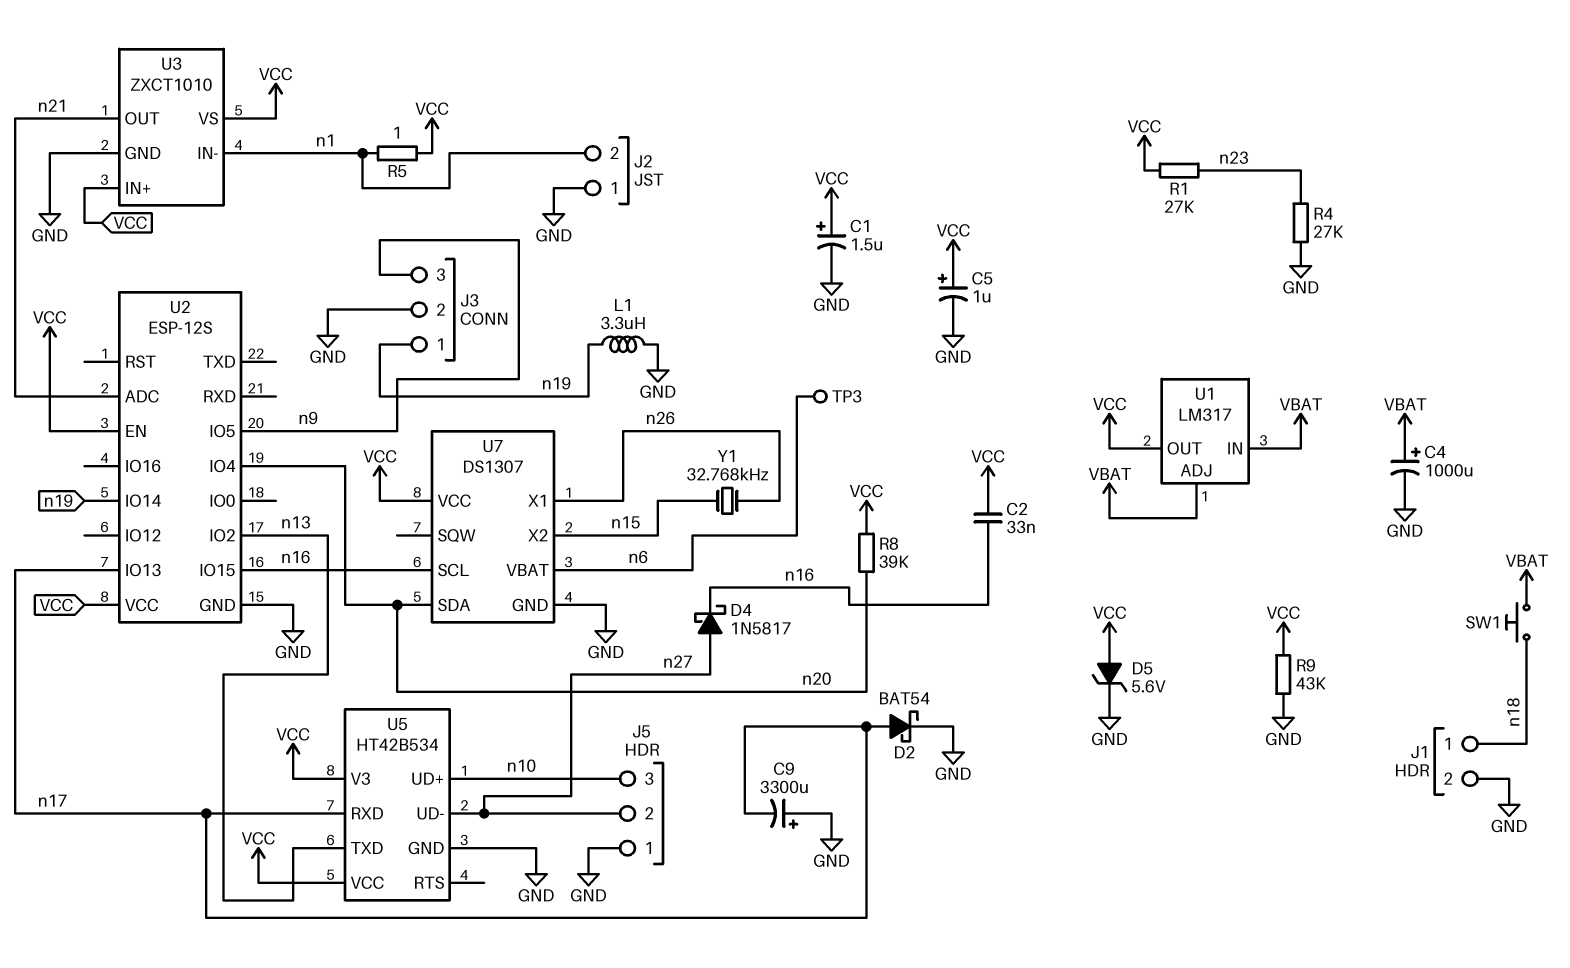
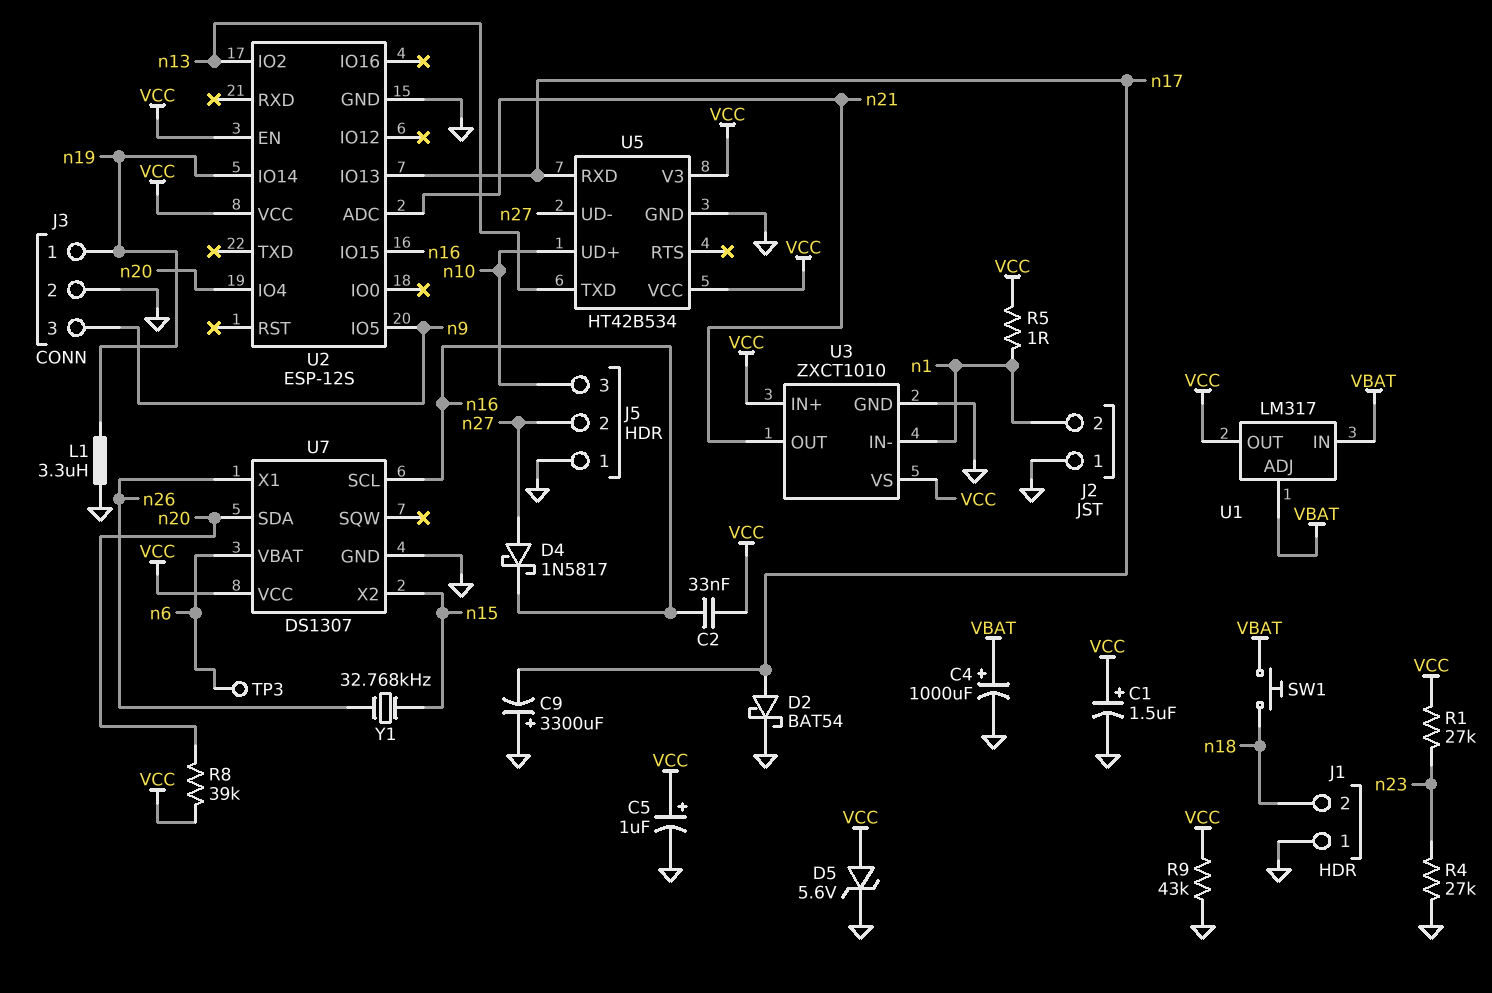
J1 pin 1: n18 -> GND
J1 pin 2: GND -> n18

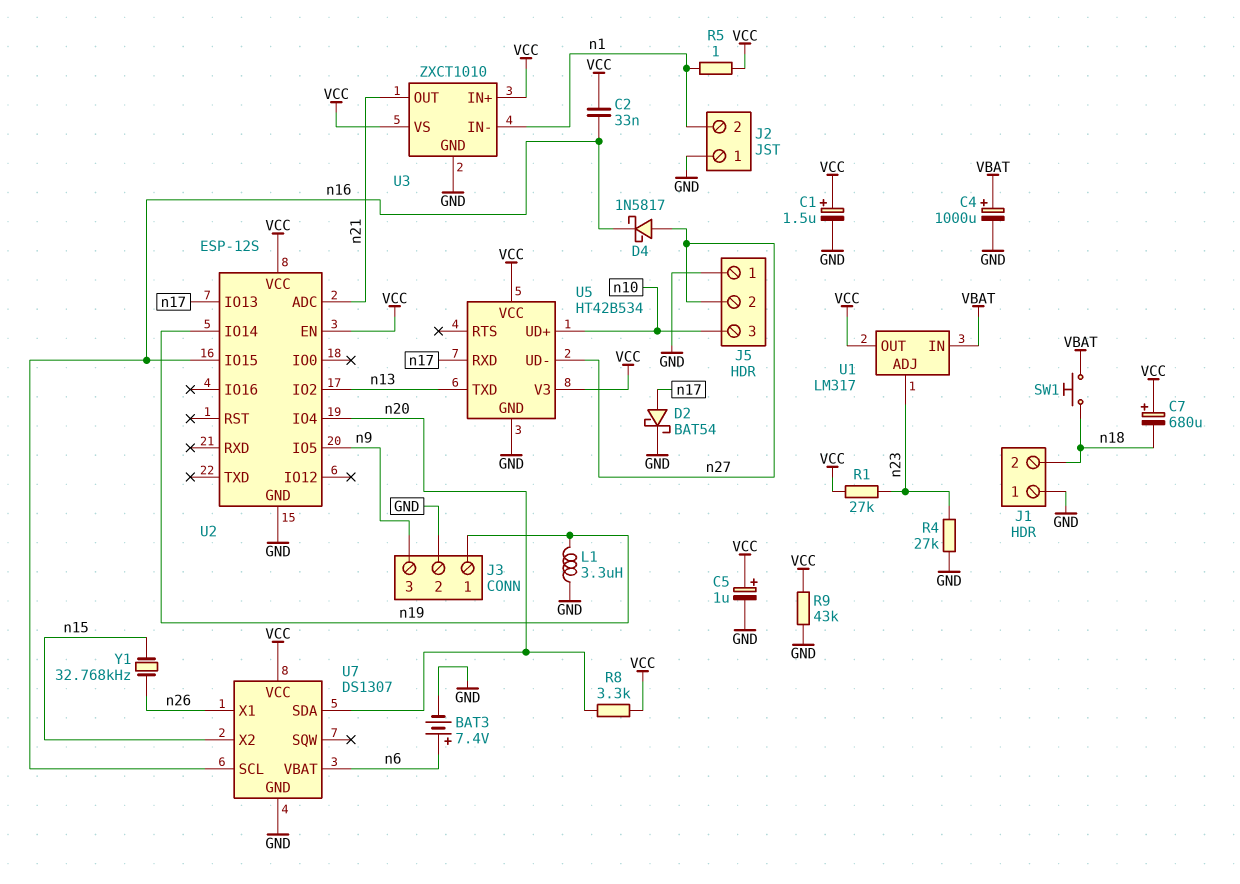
BAT3: none -> 7.4V (plus n6, minus GND)
C7: none -> 680uF (plus VCC, minus n18)
C9: 3300uF (plus GND, minus n17) -> none
D5: zener 5.6V (A VCC, K GND) -> none
R8: 39k (VCC, n20) -> 3.3k (VCC, n20)
TP3: test point (n6) -> none
U1 pin ADJ: VBAT -> n23

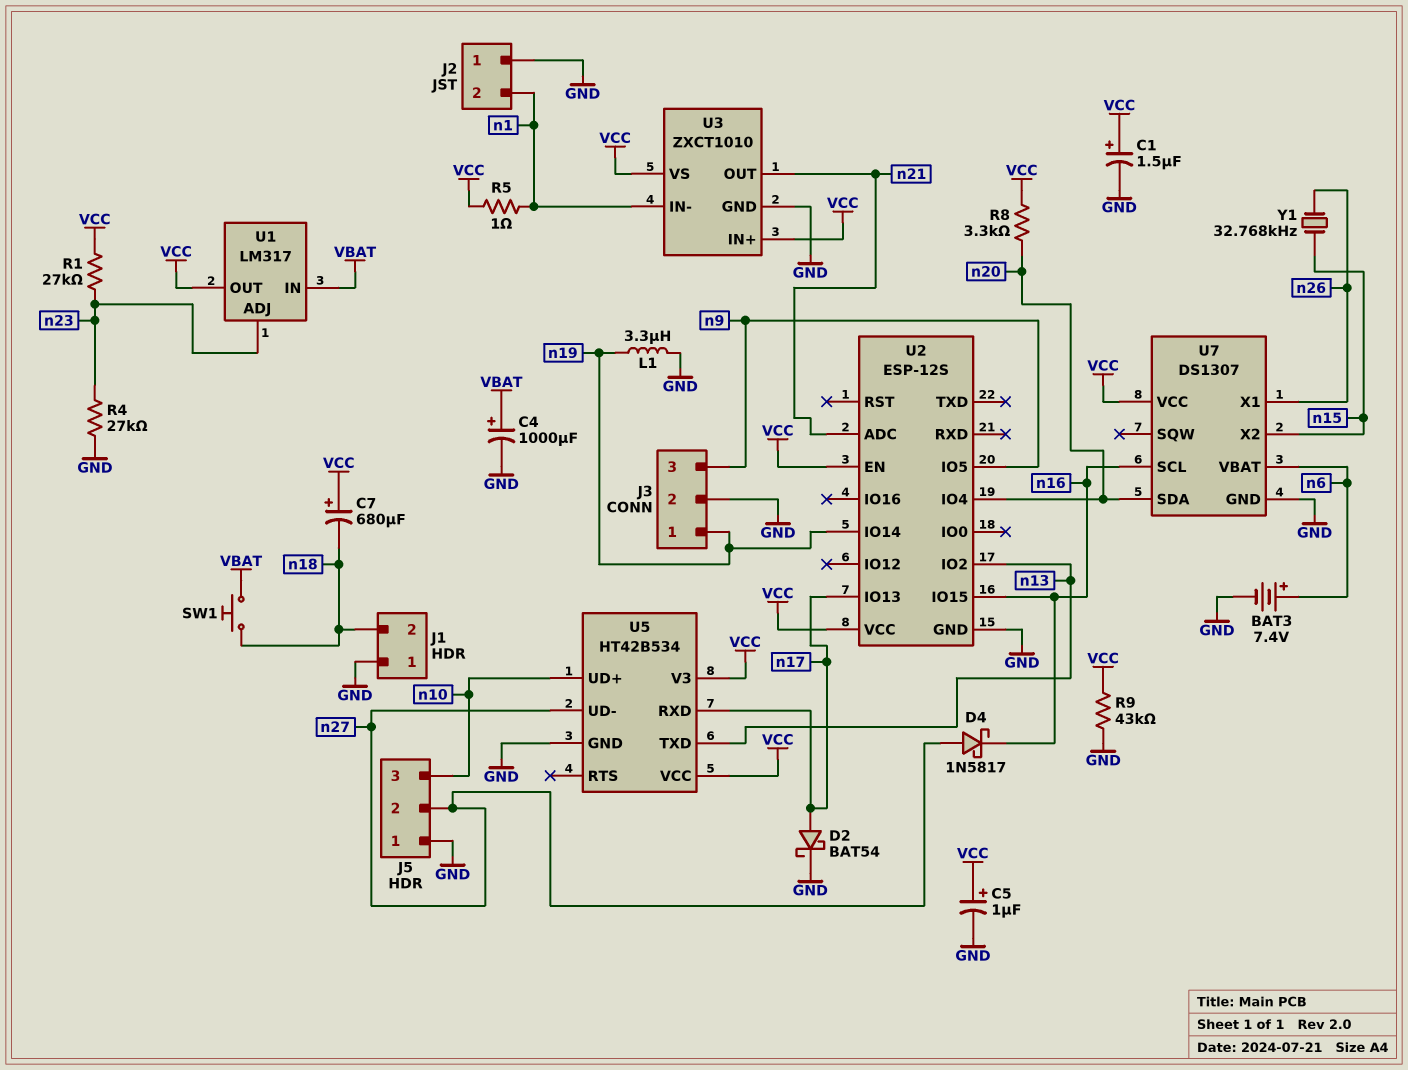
C2: 33nF (VCC, n16) -> none

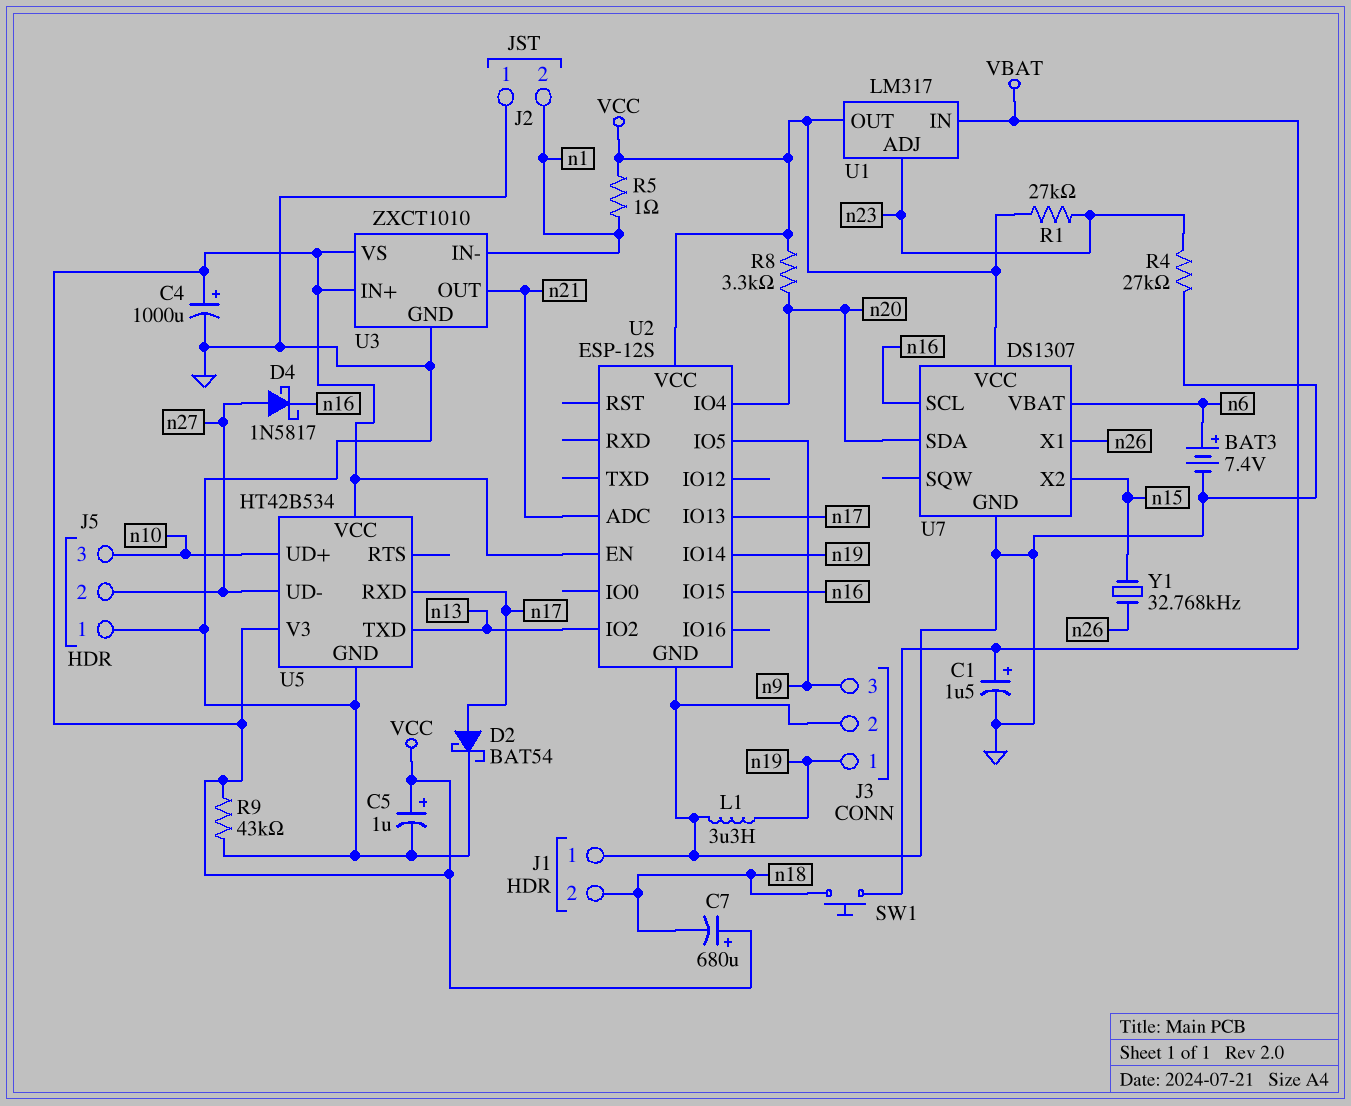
C1: 1.5uF (plus VCC, minus GND) -> 1.5uF (plus VBAT, minus GND)
C4: 1000uF (plus VBAT, minus GND) -> 1000uF (plus VCC, minus GND)

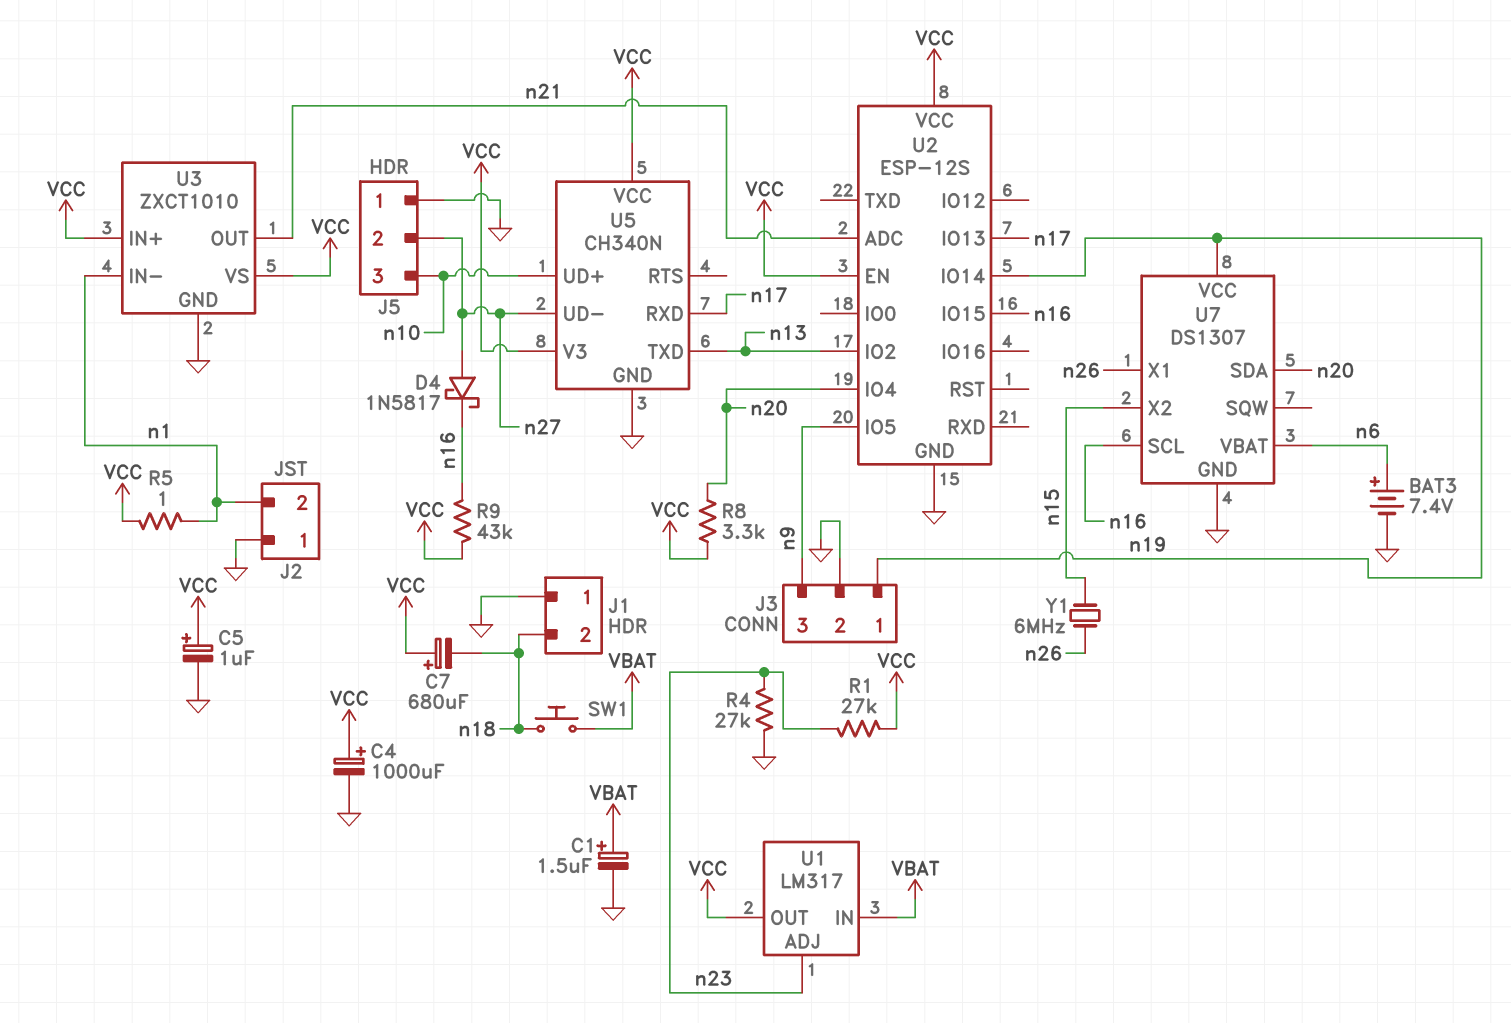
D2: schottky BAT54 (A n17, K GND) -> none
L1: 3.3uH (GND, n19) -> none
R9: 43k (GND, VCC) -> 43k (VCC, n16)
U5: HT42B534 -> CH340N
U7 pin VCC: VCC -> n19
Y1: 32.768kHz (n15, n26) -> 6MHz (n15, n26)

